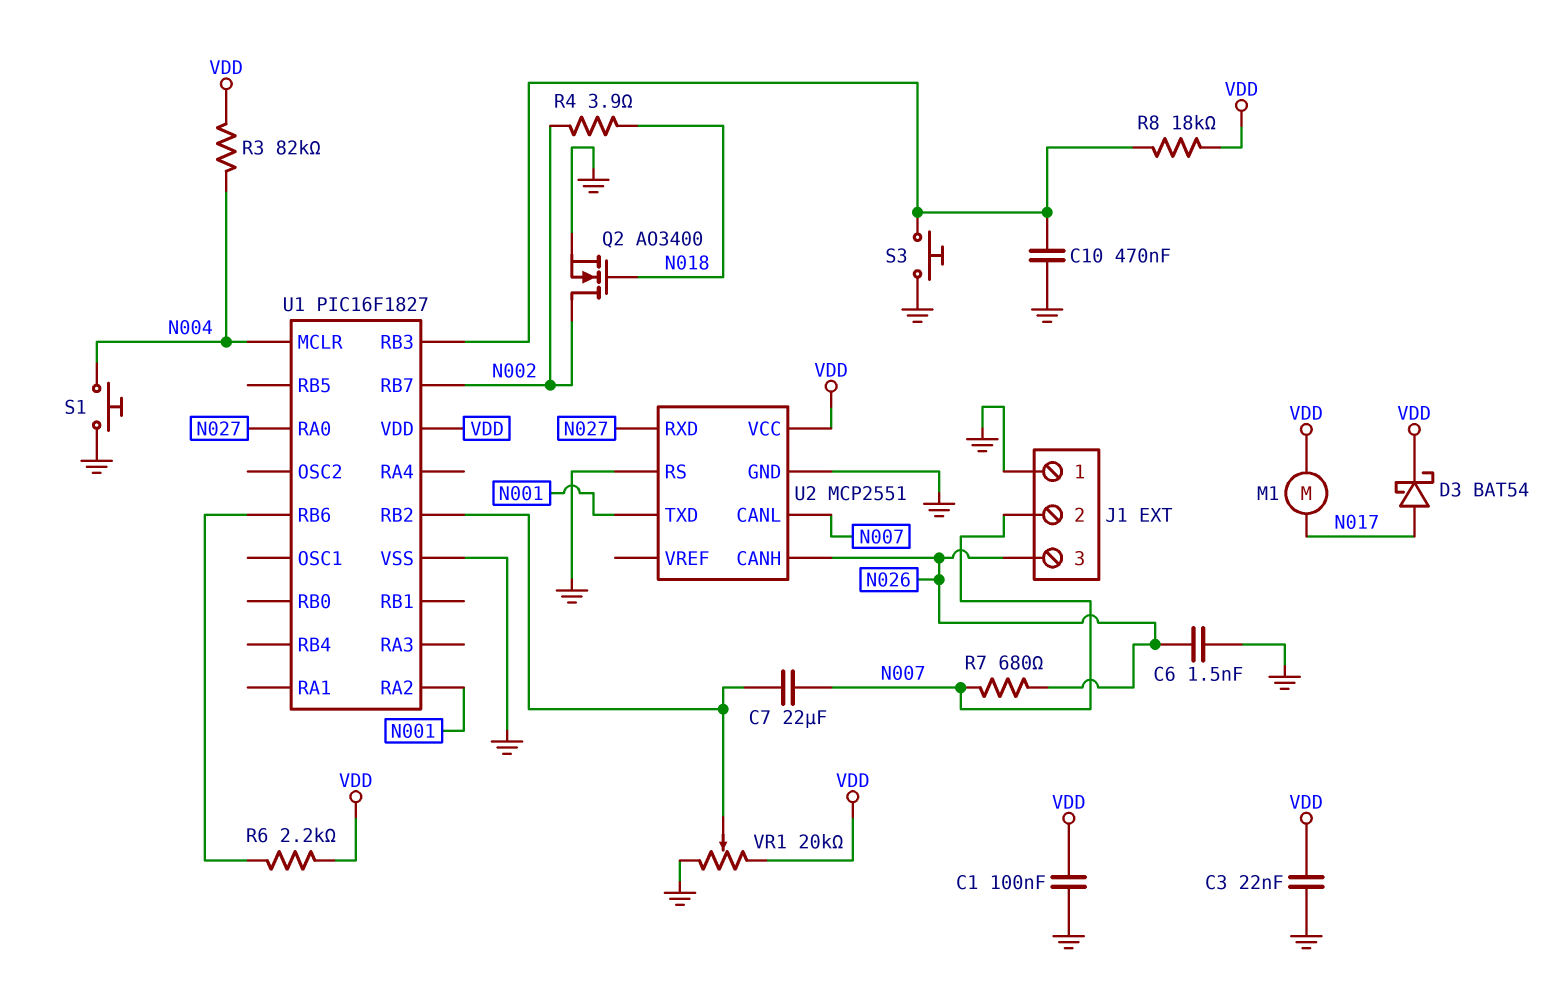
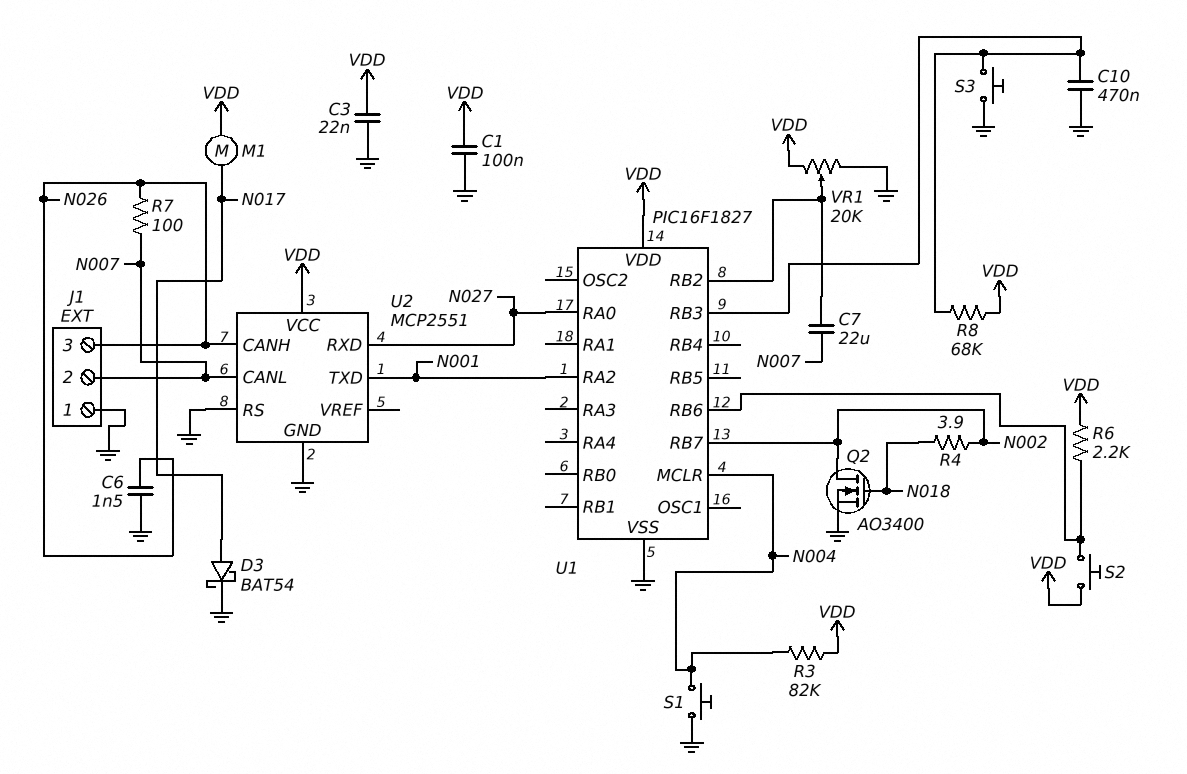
D3: schottky BAT54 (A N017, K VDD) -> schottky BAT54 (A N017, K GND)
R7: 680 (N007, N026) -> 100 (N007, N026)
R8: 18k (U1/RB3, VDD) -> 68k (U1/RB3, VDD)
S2: none -> button (U1/RB6, VDD)

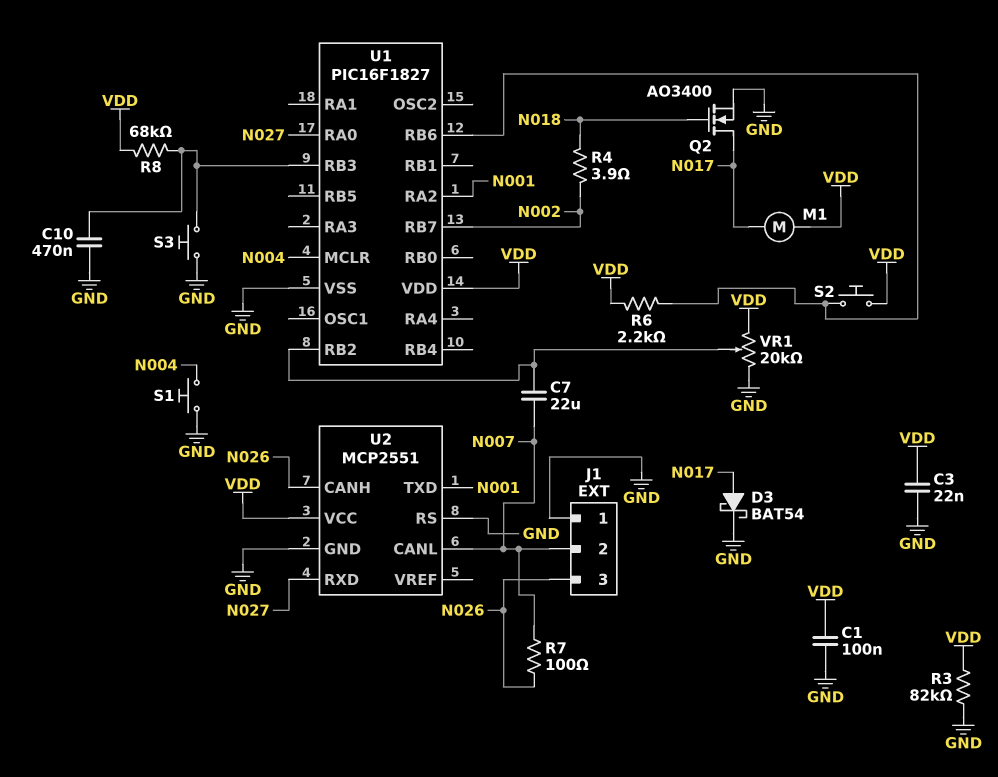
C6: 1.5nF (GND, N026) -> none
Q2: NMOS AO3400 (G N018, D N002, S GND) -> NMOS AO3400 (G N018, D N017, S GND)
R3: 82k (N004, VDD) -> 82k (GND, VDD)

